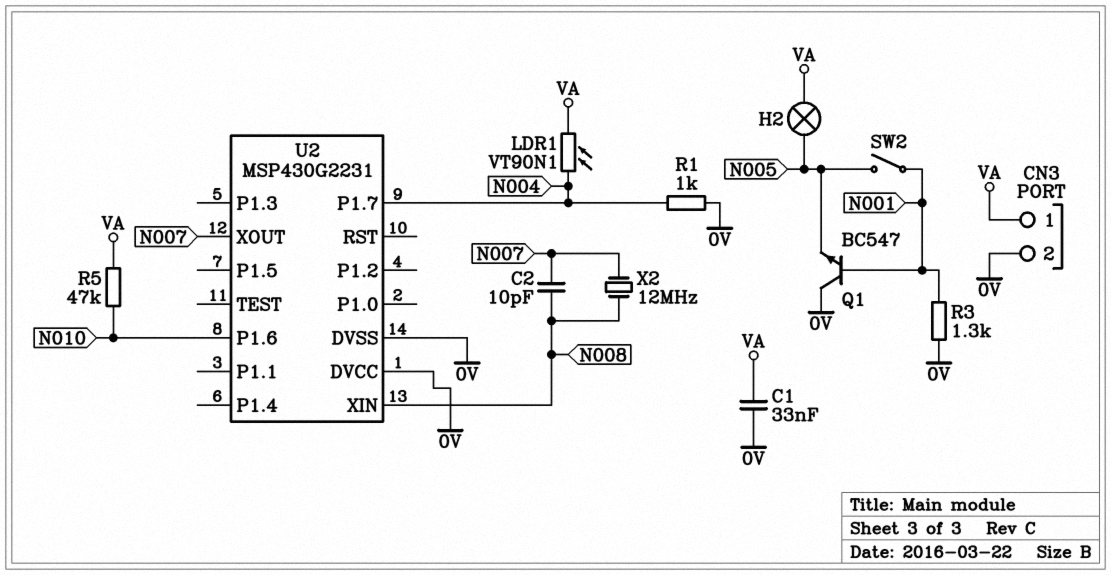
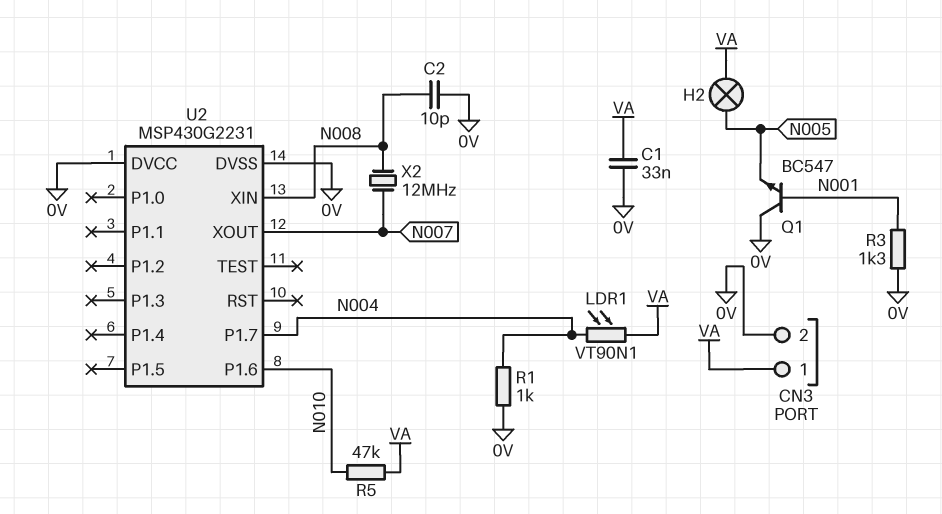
C2: 10pF (N007, N008) -> 10pF (0V, N008)
SW2: switch (N001, N005) -> none

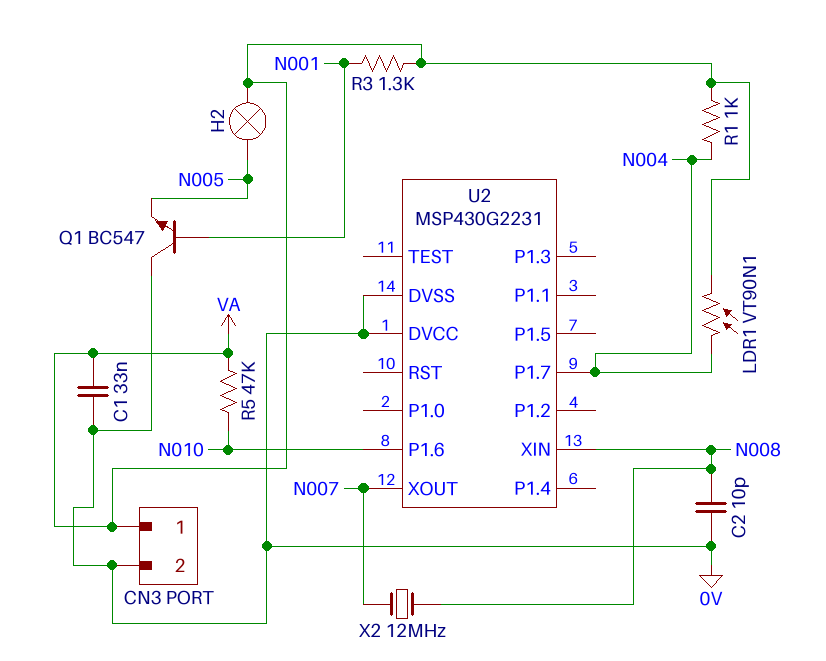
R1: 1k (0V, N004) -> 1k (N004, VA)
R3: 1.3k (0V, N001) -> 1.3k (N001, VA)

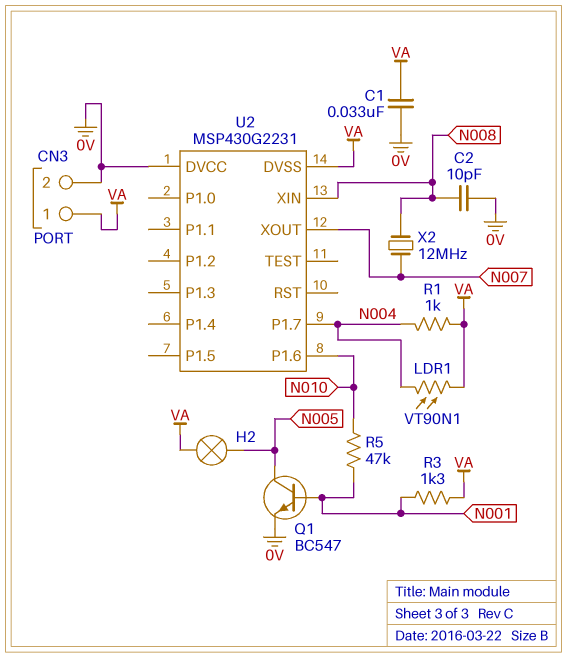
Q1: NPN BC547 (B N001, C 0V, E N005) -> NPN BC547 (B N001, C N005, E 0V)
R5: 47k (N010, VA) -> 47k (N001, N010)
U2 pin DVSS: 0V -> VA

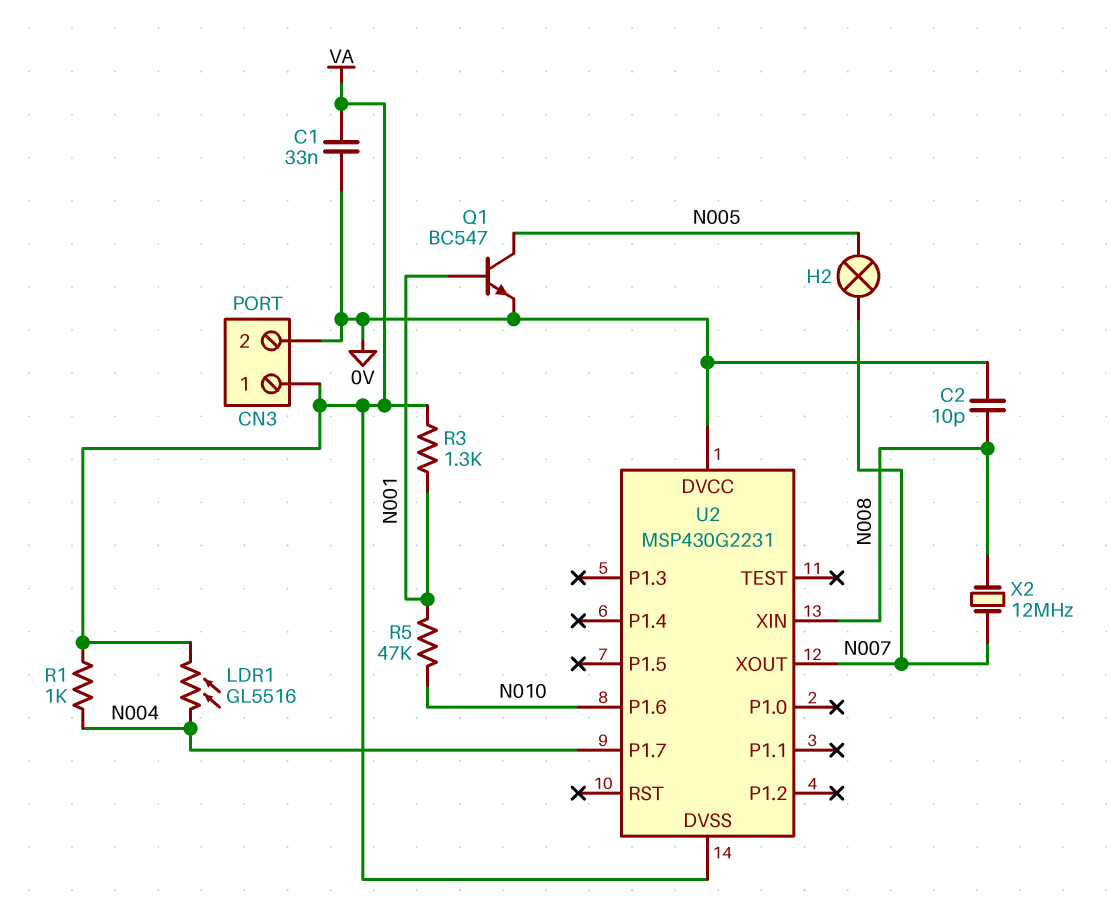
H2: lamp (N005, VA) -> lamp (N005, N007)
LDR1: VT90N1 (N004, VA) -> GL5516 (N004, VA)

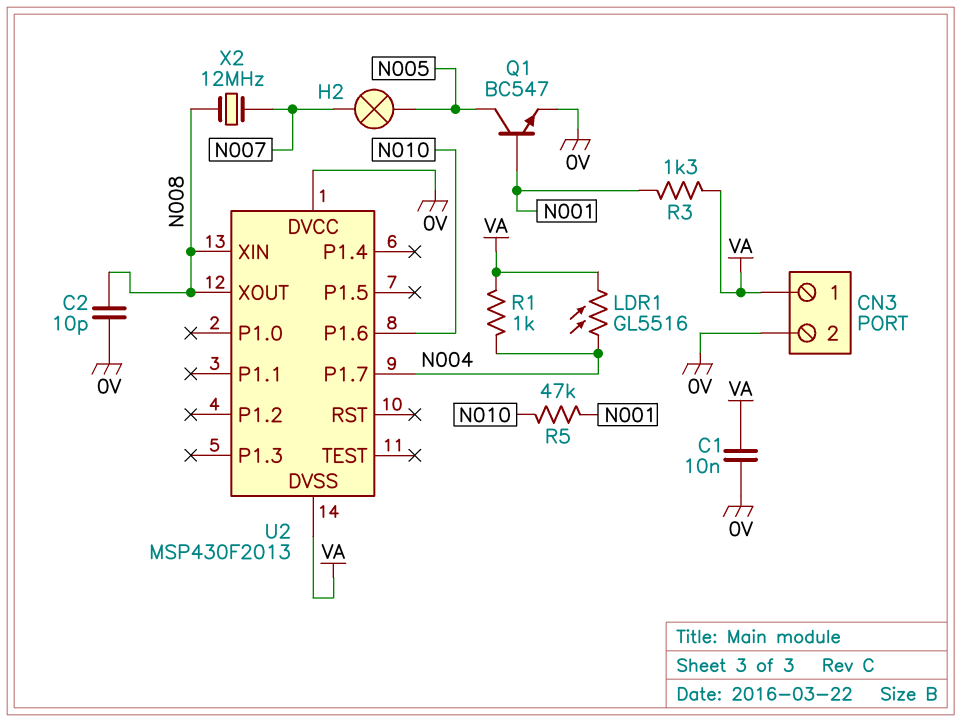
C1: 33nF (0V, VA) -> 10nF (0V, VA)
U2: MSP430G2231 -> MSP430F2013
U2 pin XOUT: N007 -> N008

